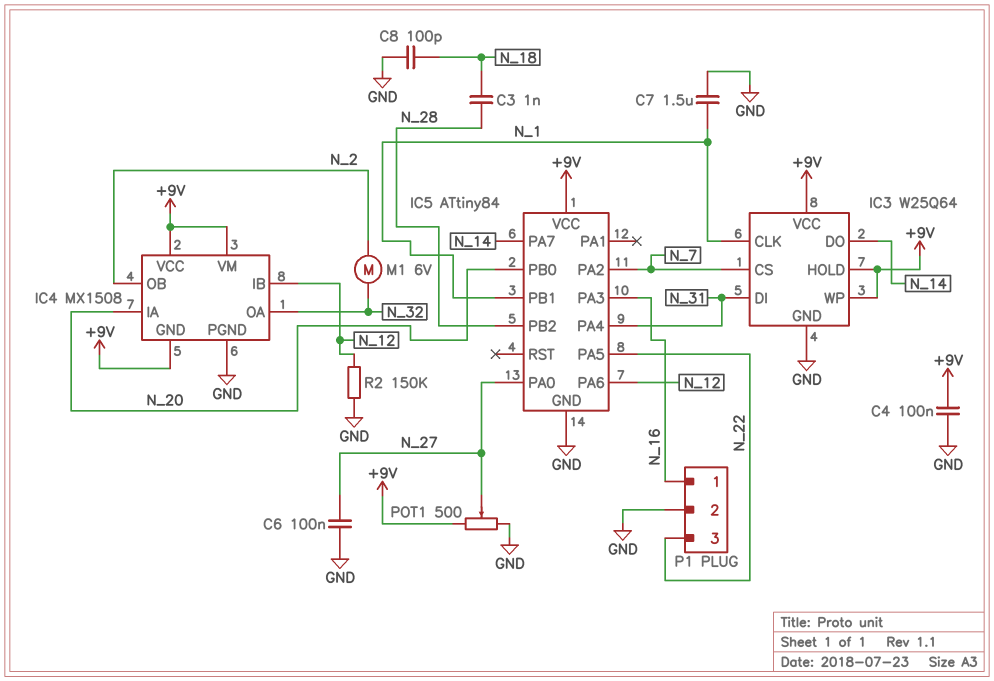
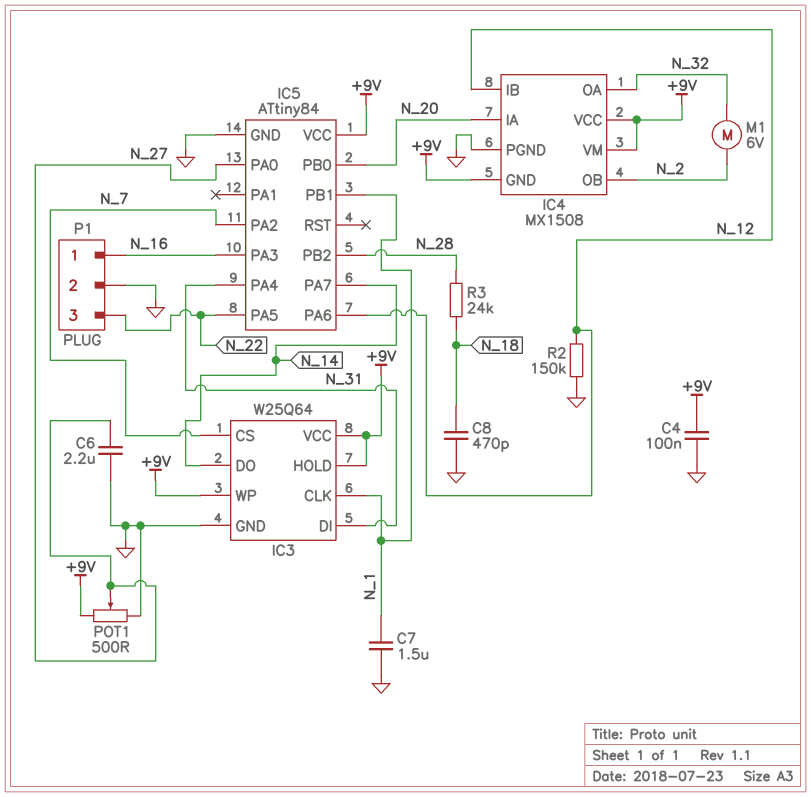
C3: 1nF (N_18, N_28) -> none
C6: 100nF (GND, N_27) -> 2.2uF (GND, N_27)
C8: 100pF (GND, N_18) -> 470pF (GND, N_18)
R3: none -> 24k (N_18, N_28)

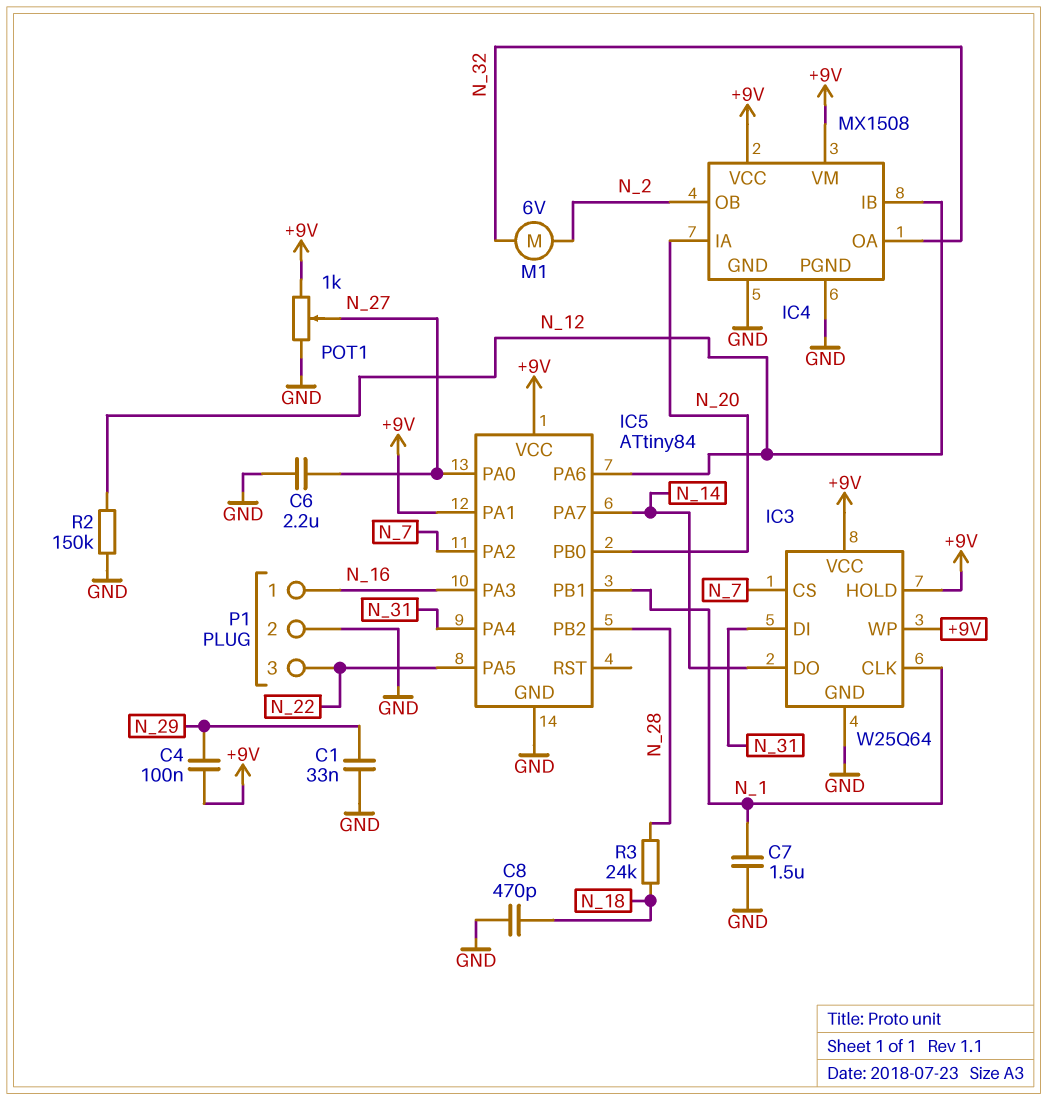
C1: none -> 33nF (GND, N_29)
C4: 100nF (+9V, GND) -> 100nF (+9V, N_29)
IC4 pin GND: +9V -> GND
IC5 pin PA1: none -> +9V
POT1: 500 (+9V, GND, wiper N_27) -> 1k (+9V, GND, wiper N_27)

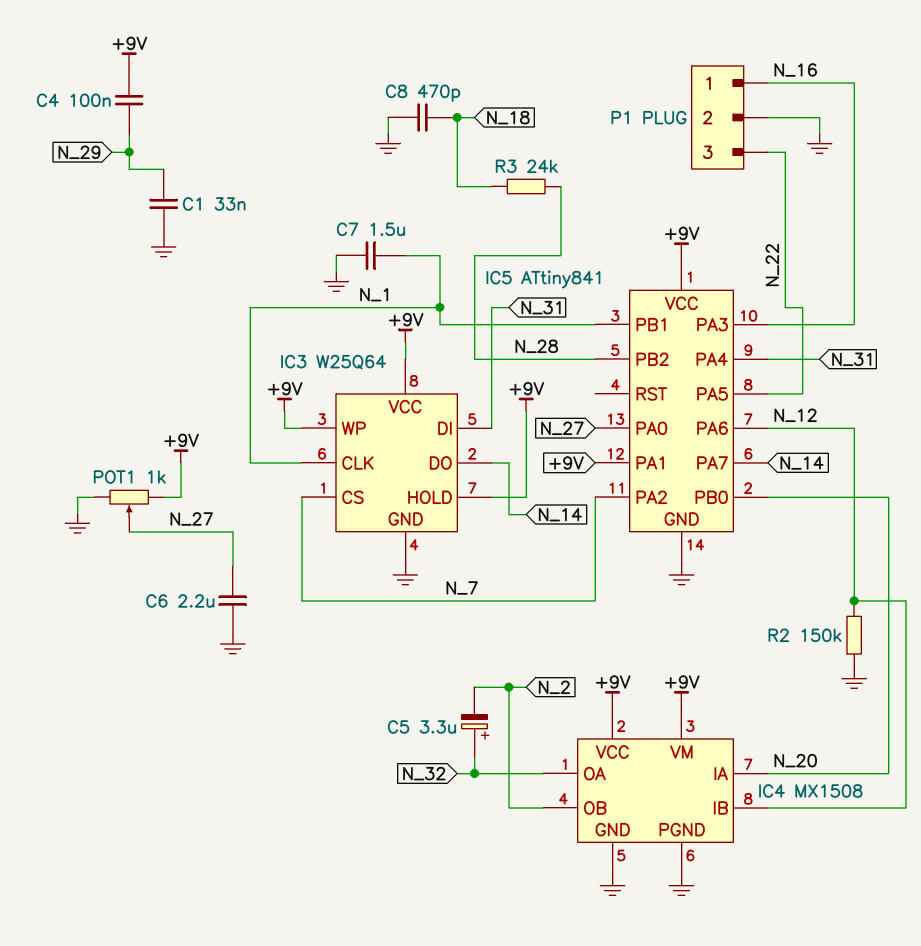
C5: none -> 3.3uF (plus N_32, minus N_2)
IC5: ATtiny84 -> ATtiny841
M1: motor 6V (N_2, N_32) -> none

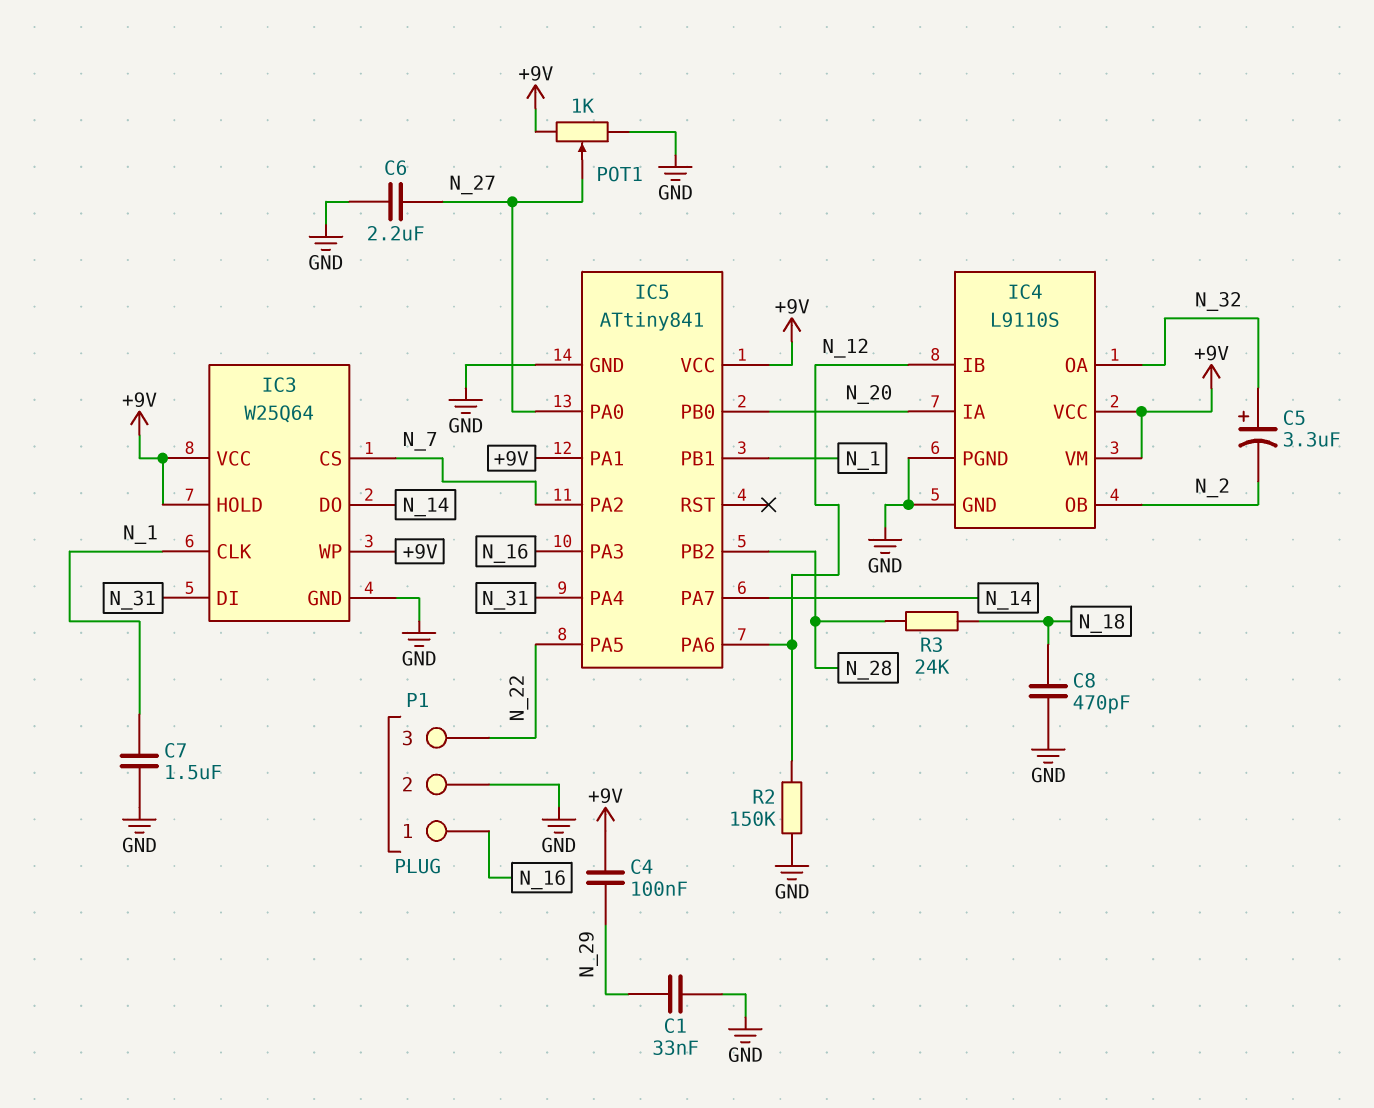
IC4: MX1508 -> L9110S

